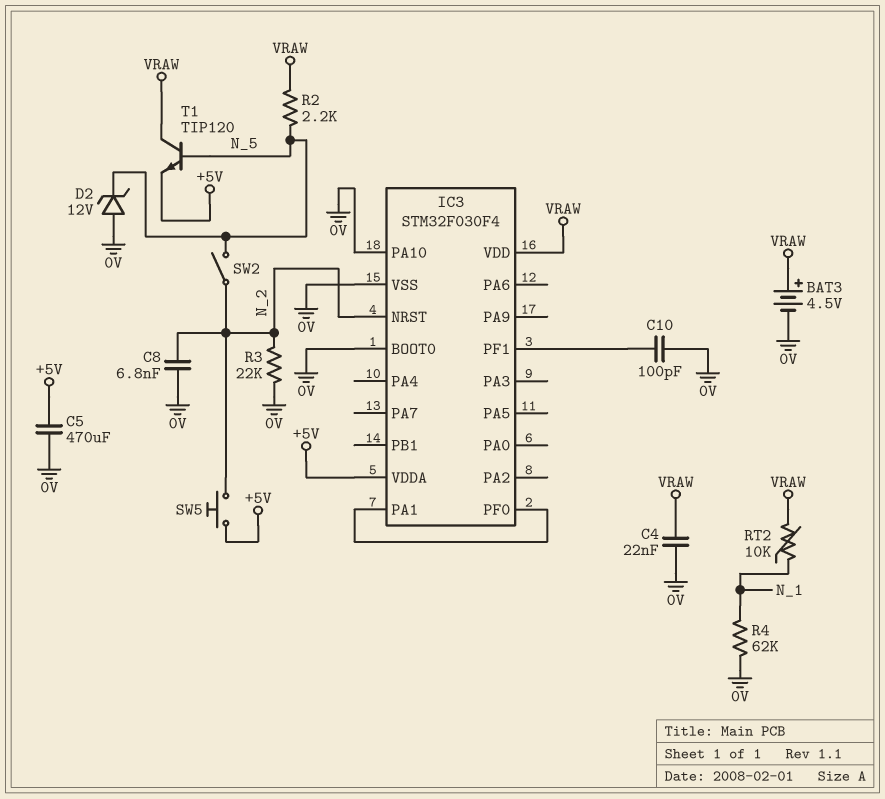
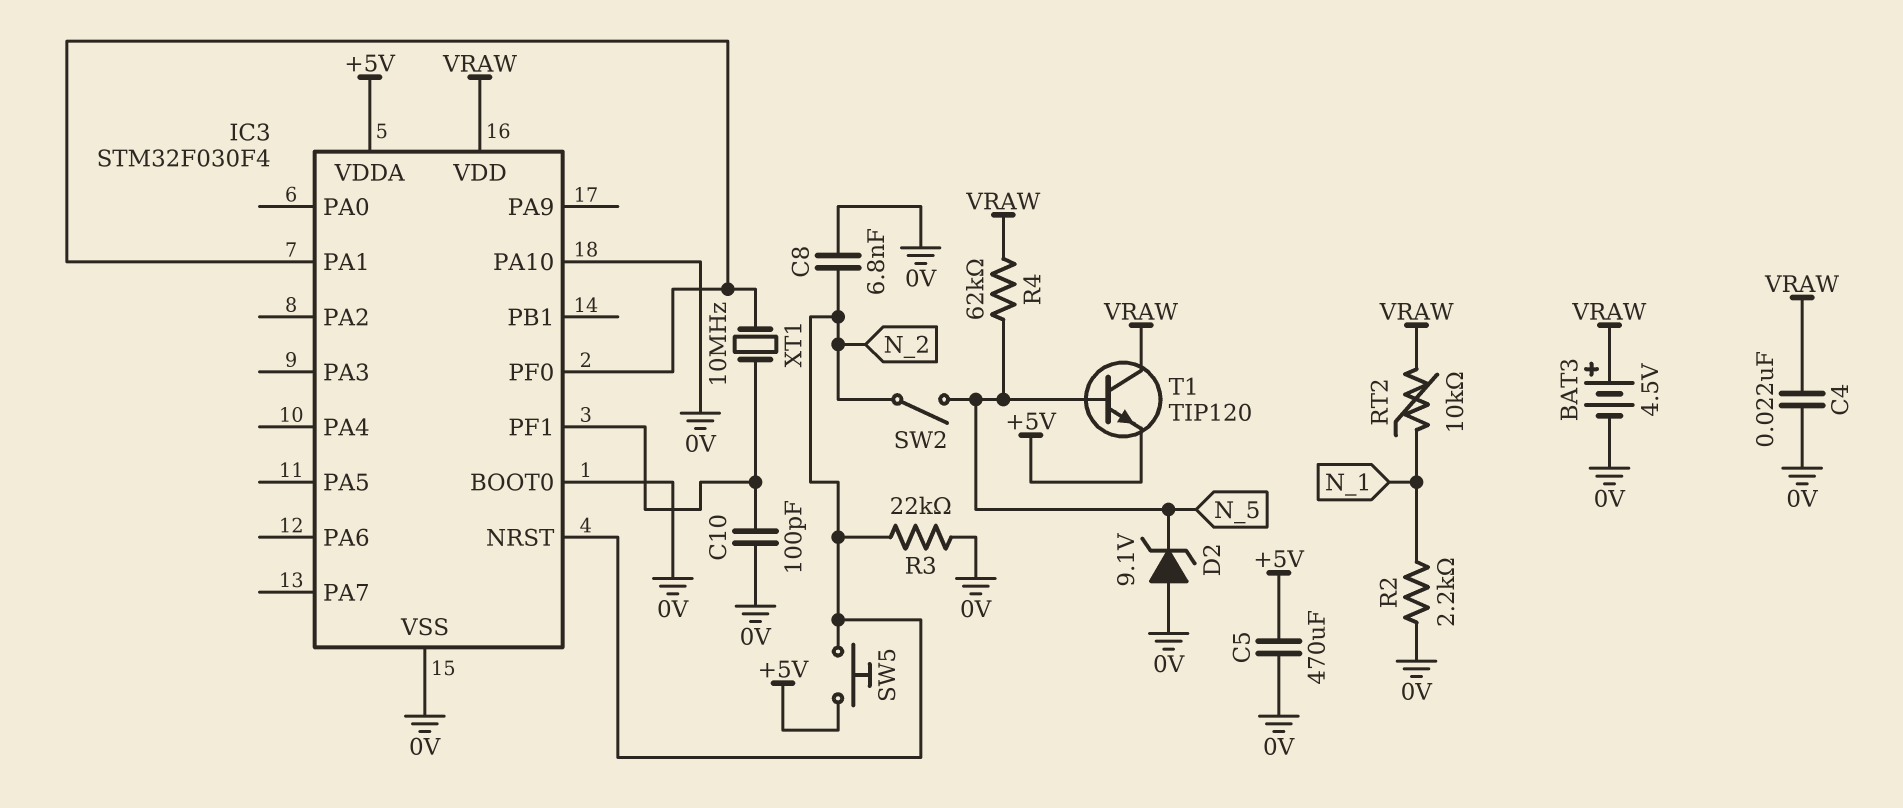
D2: zener 12V (A 0V, K N_5) -> zener 9.1V (A 0V, K N_5)
R2: 2.2k (N_5, VRAW) -> 2.2k (0V, N_1)
R4: 62k (0V, N_1) -> 62k (N_5, VRAW)
XT1: none -> 10MHz (IC3/PA1, IC3/PF1)

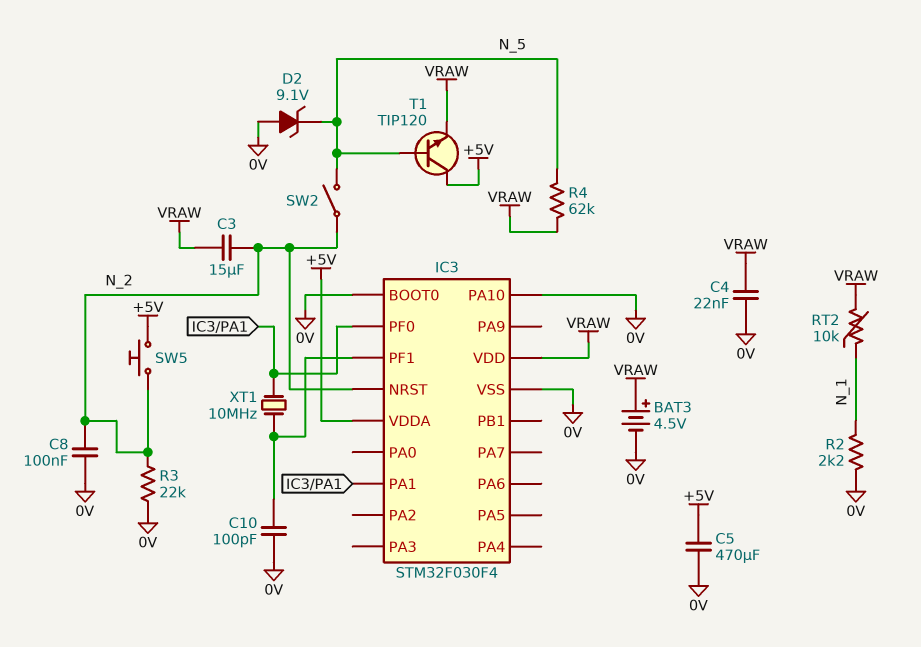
C3: none -> 15uF (N_2, VRAW)
C8: 6.8nF (0V, N_2) -> 100nF (0V, N_2)
T1: NPN TIP120 (B N_5, C VRAW, E +5V) -> NPN TIP120 (B N_5, C +5V, E VRAW)

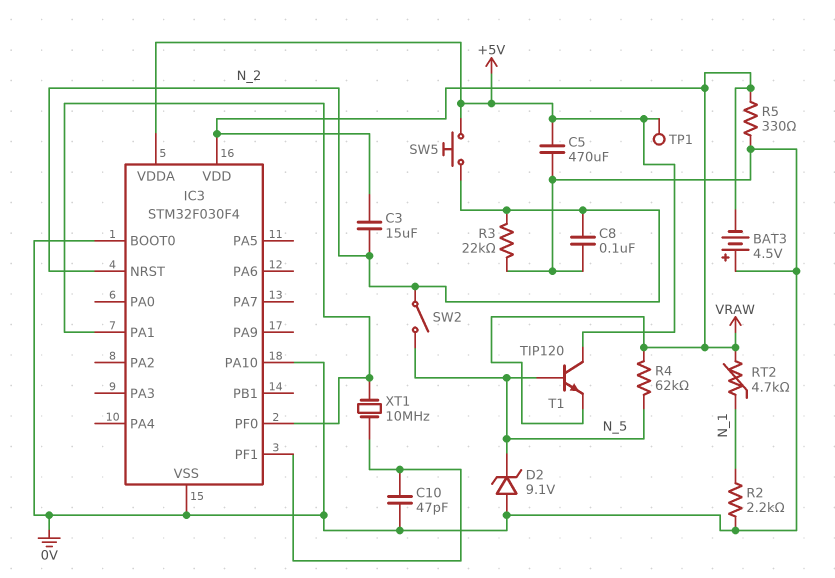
BAT3: 4.5V (plus VRAW, minus 0V) -> 4.5V (plus 0V, minus VRAW)
C4: 22nF (0V, VRAW) -> none
C10: 100pF (0V, IC3/PF1) -> 47pF (0V, IC3/PF1)
R5: none -> 330 (0V, VRAW)
RT2: 10k (N_1, VRAW) -> 4.7k (N_1, VRAW)
TP1: none -> test point (+5V)

